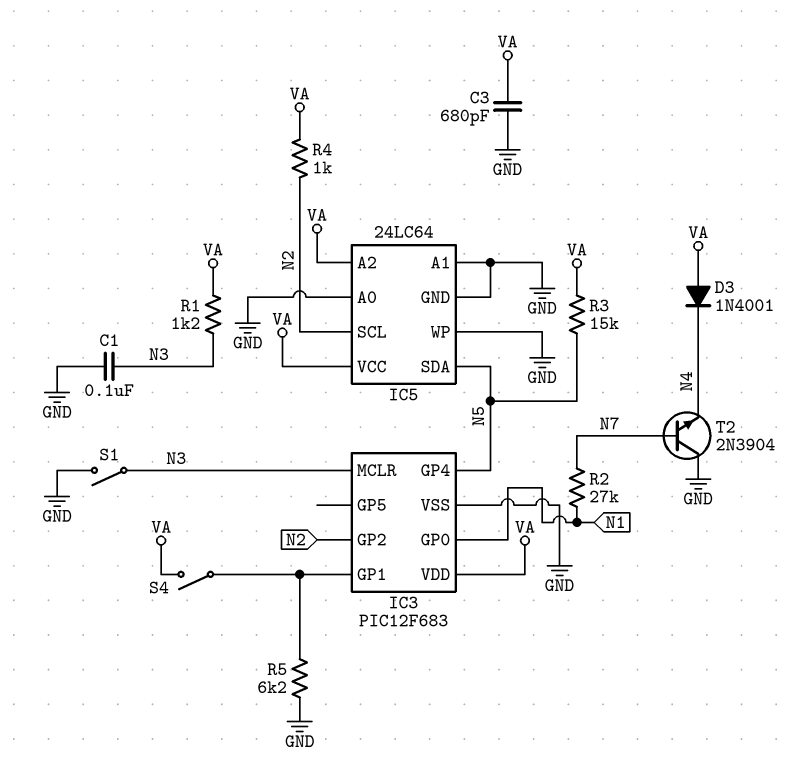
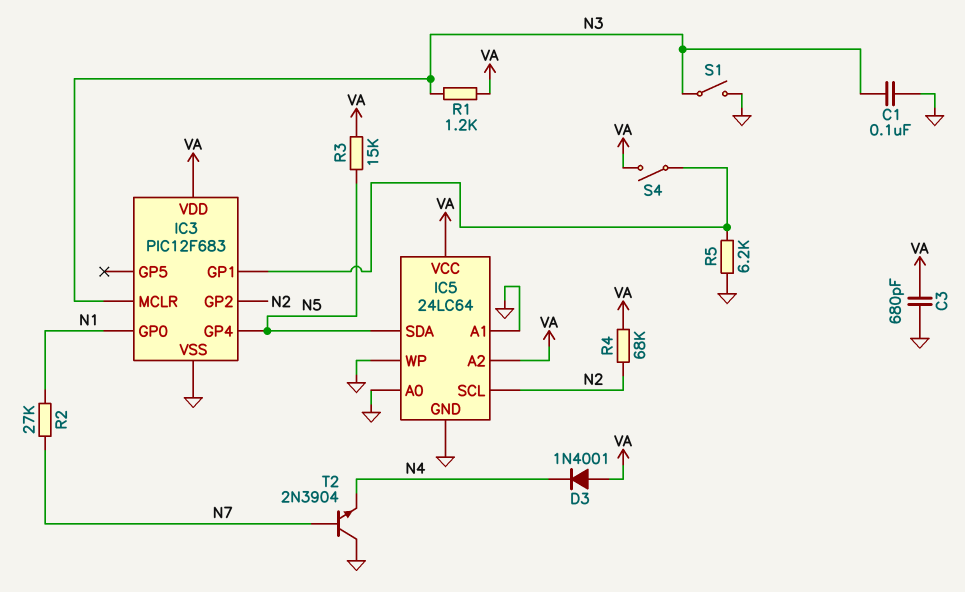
R4: 1k (N2, VA) -> 68k (N2, VA)

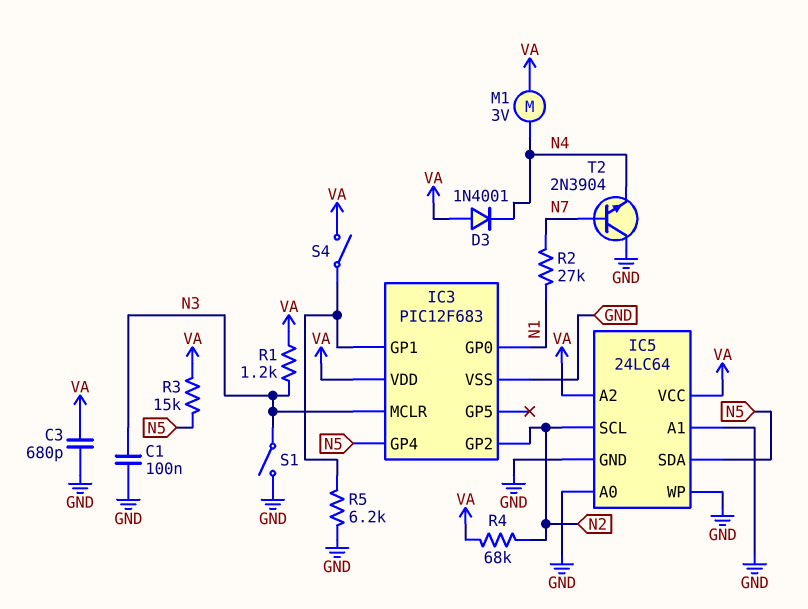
M1: none -> motor 3V (N4, VA)

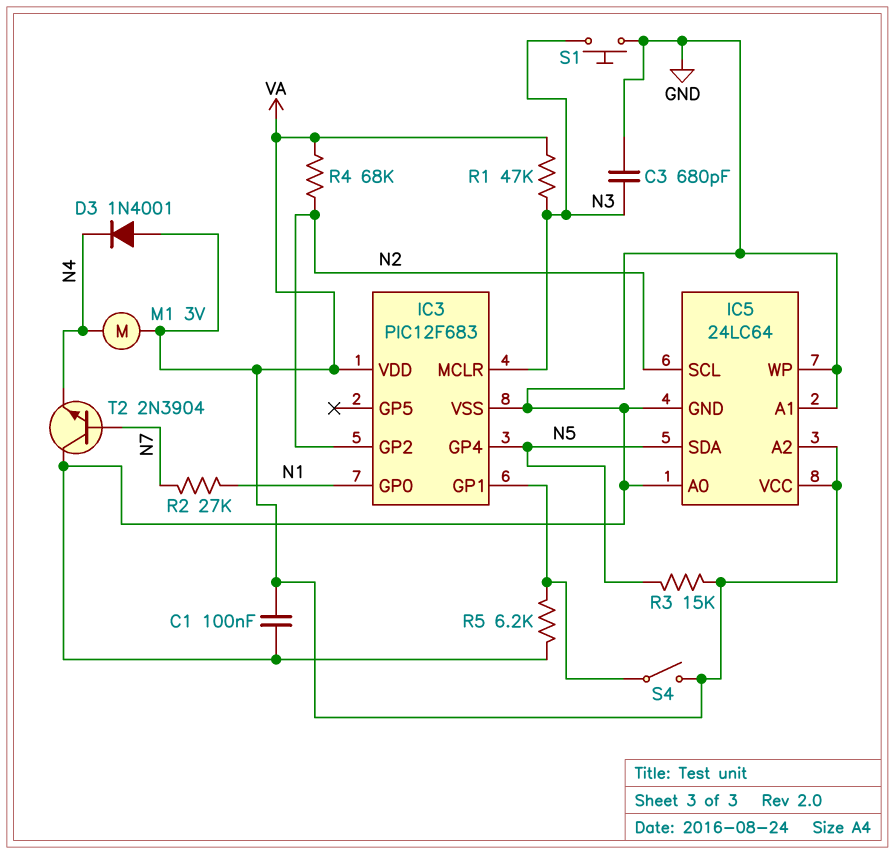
C1: 100nF (GND, N3) -> 100nF (GND, VA)
C3: 680pF (GND, VA) -> 680pF (GND, N3)
R1: 1.2k (N3, VA) -> 47k (N3, VA)
S1: switch (GND, N3) -> button (GND, N3)

